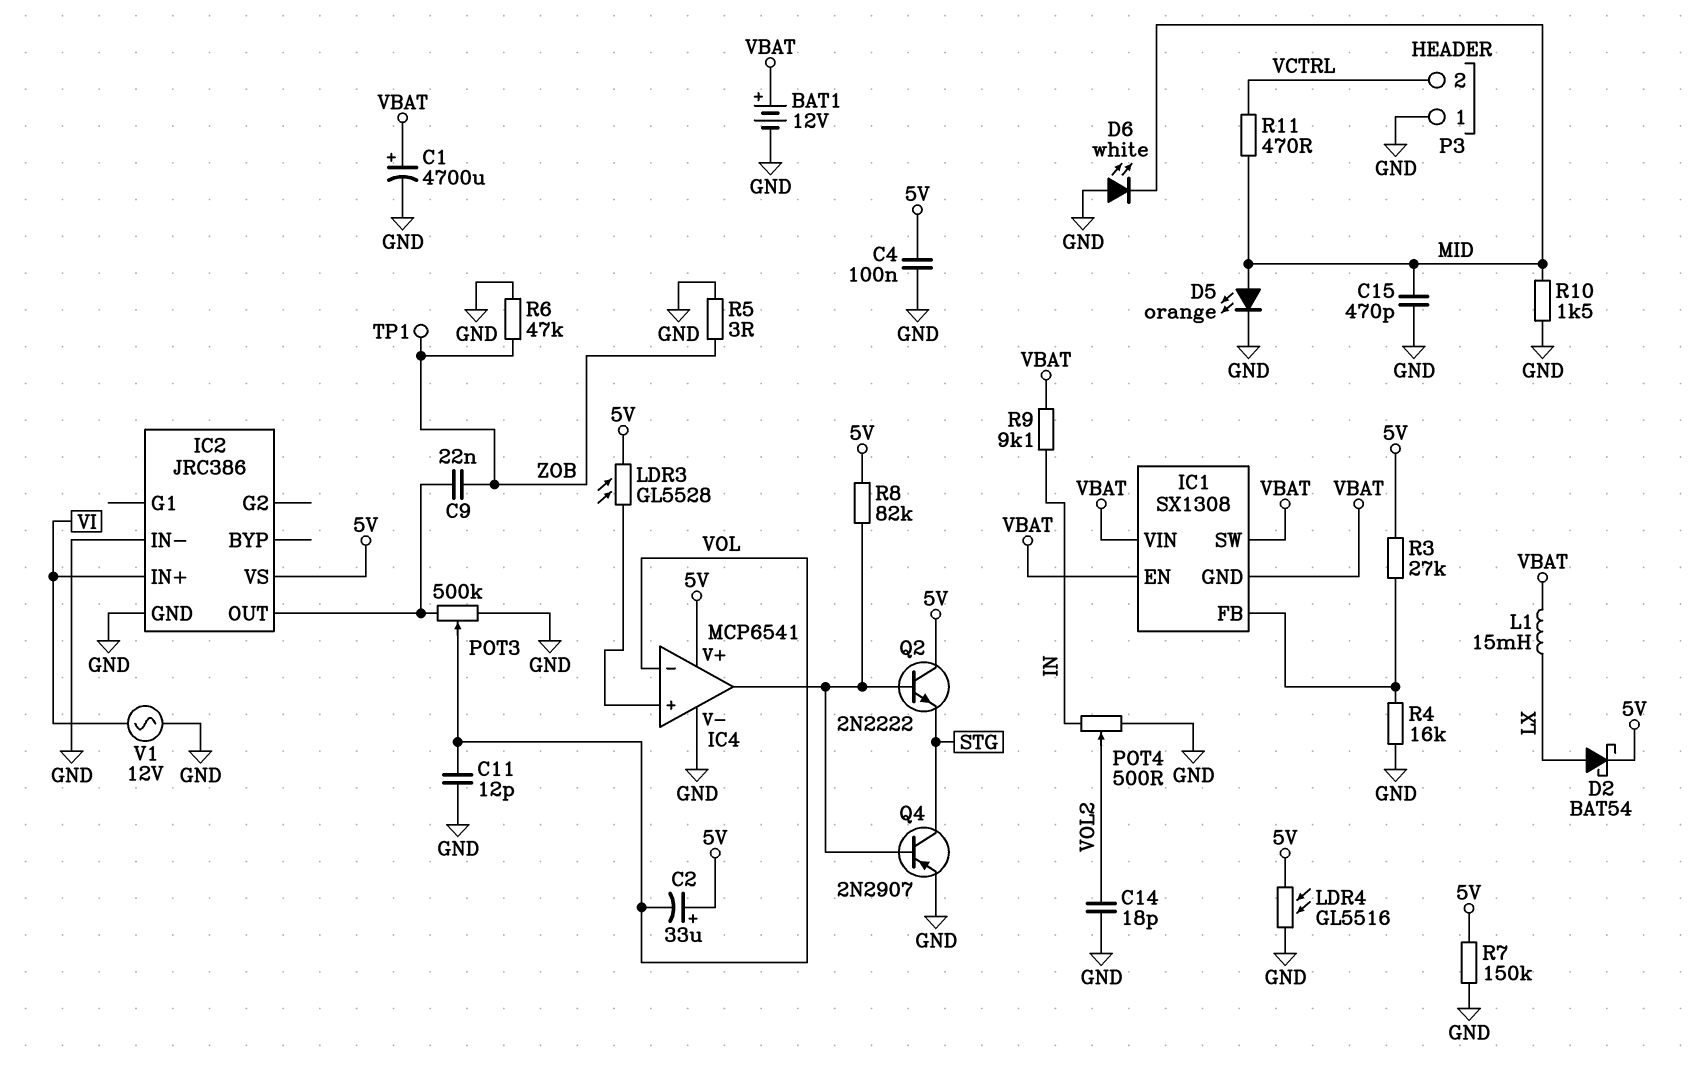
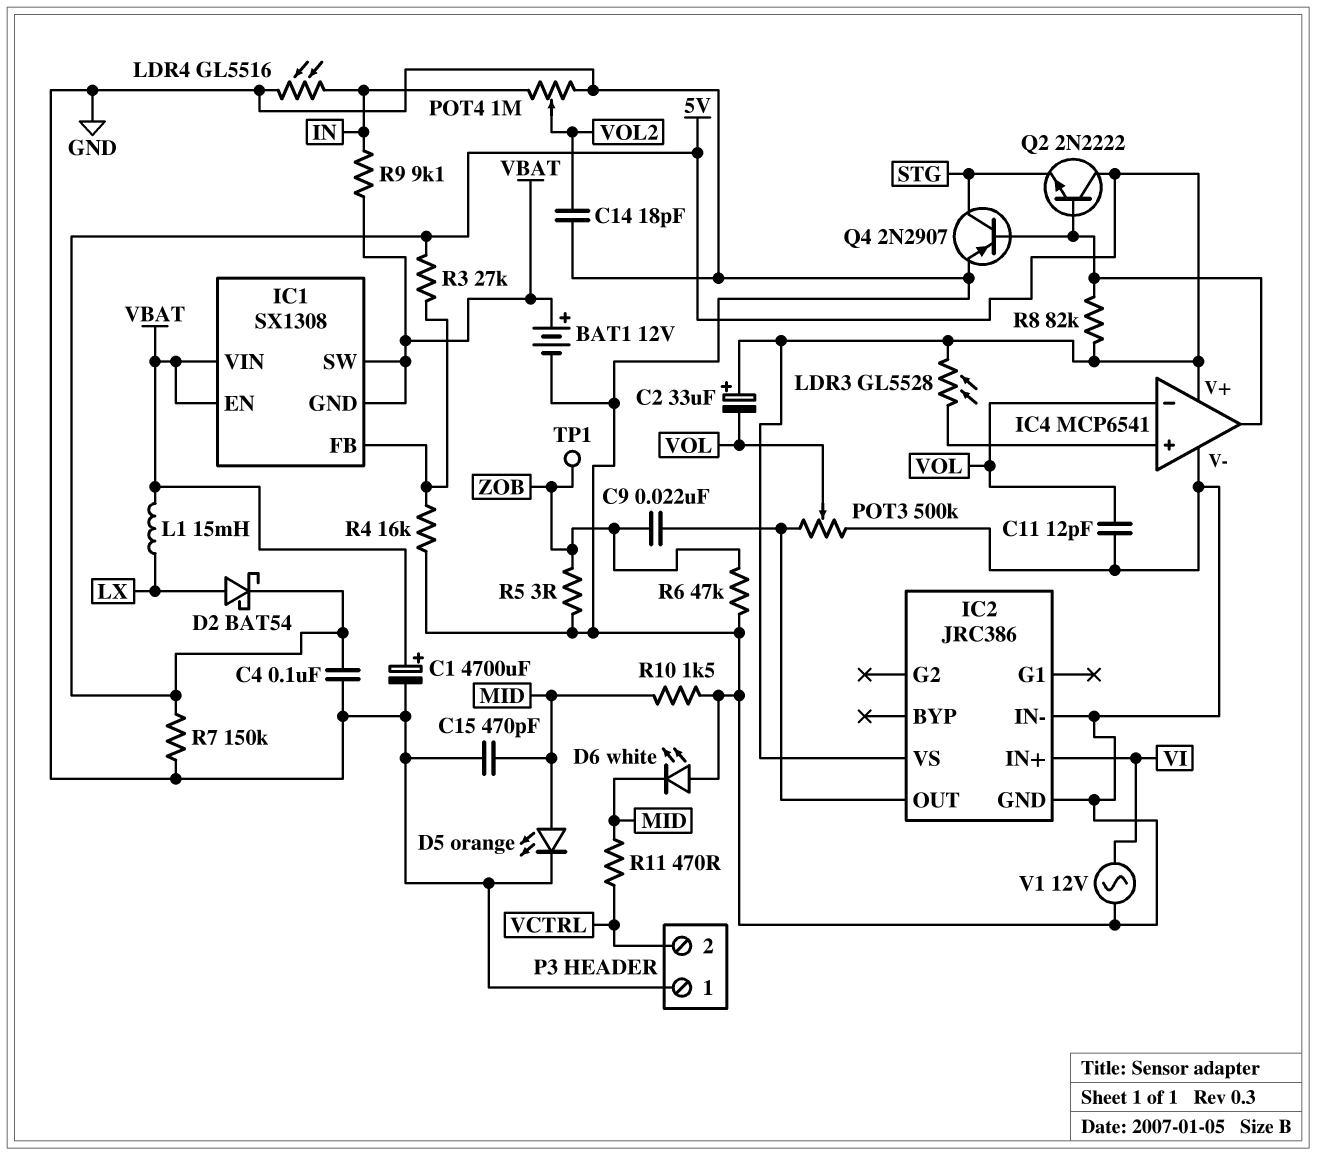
LDR4: GL5516 (5V, GND) -> GL5516 (GND, IN)
POT4: 500 (GND, IN, wiper VOL2) -> 1M (GND, IN, wiper VOL2)

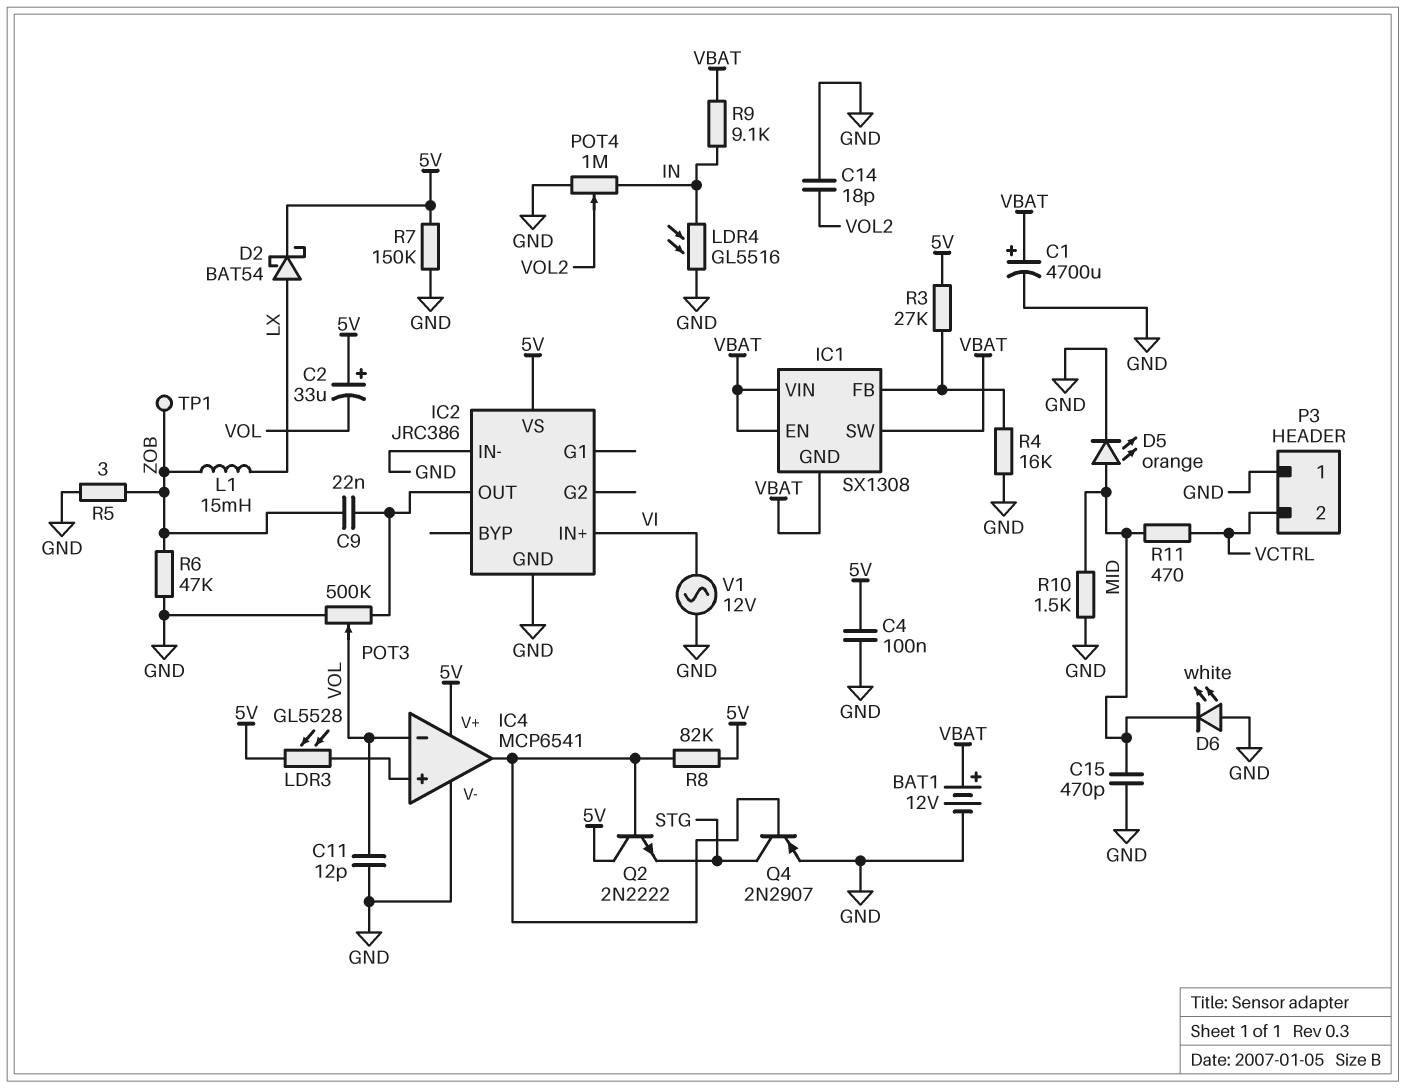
L1: 15mH (LX, VBAT) -> 15mH (LX, ZOB)

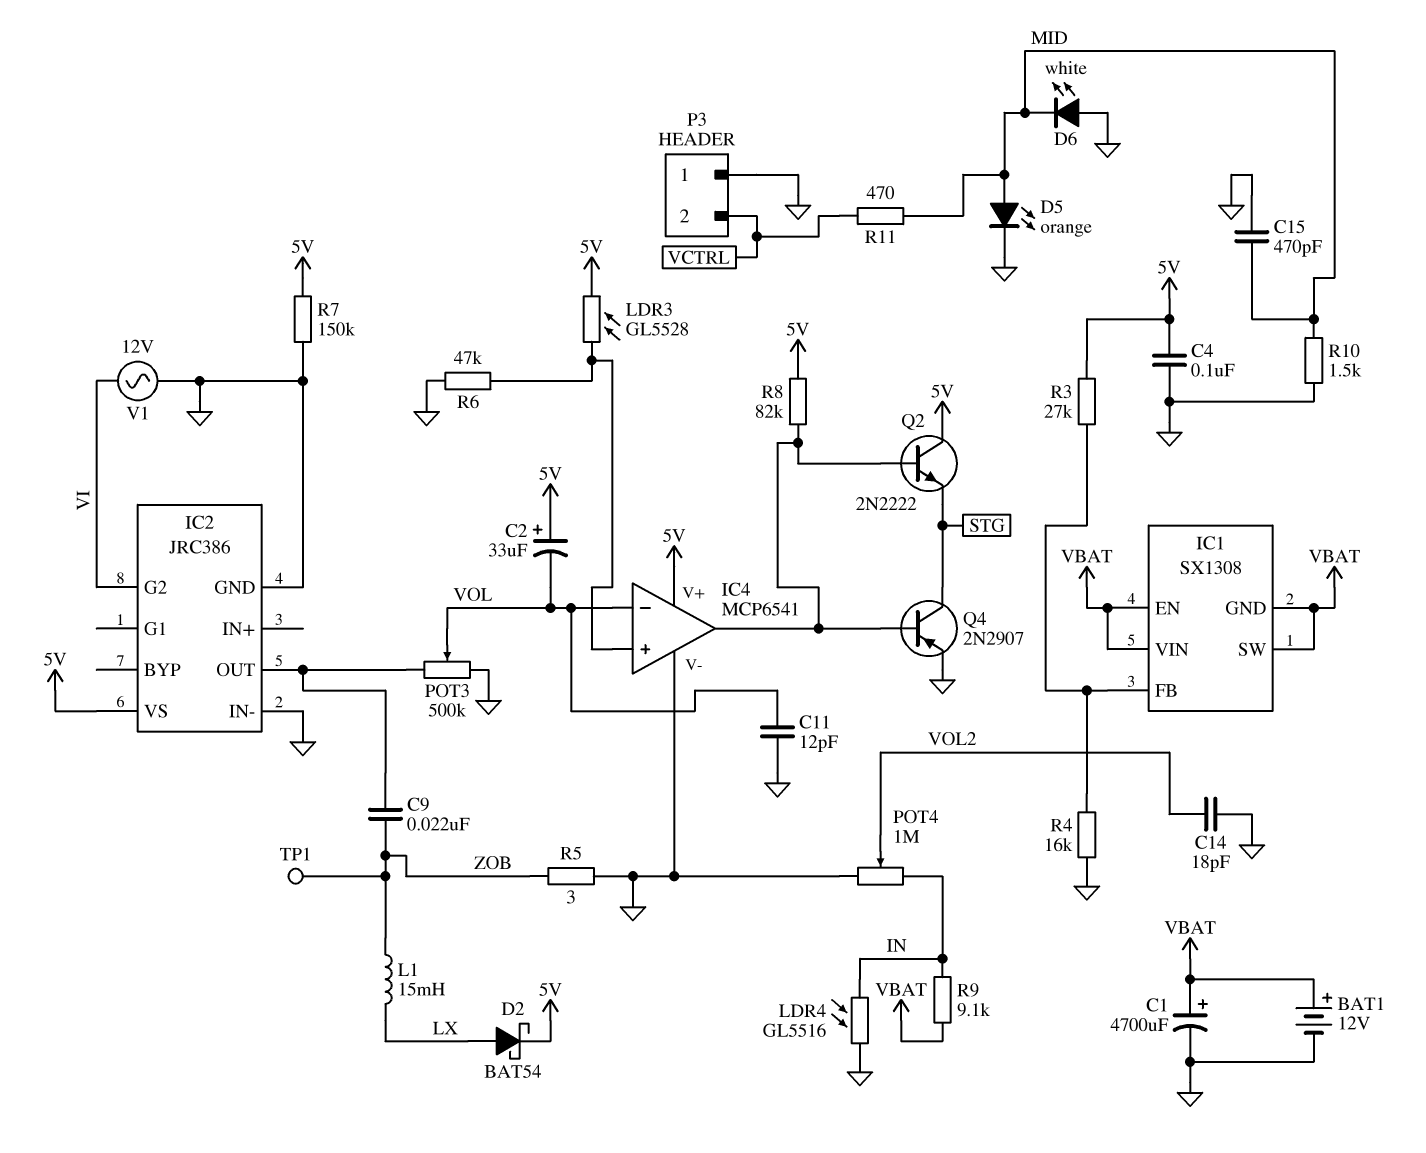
IC2 pin G2: none -> VI
IC2 pin IN+: VI -> none
R6: 47k (GND, ZOB) -> 47k (GND, IC4/in+)

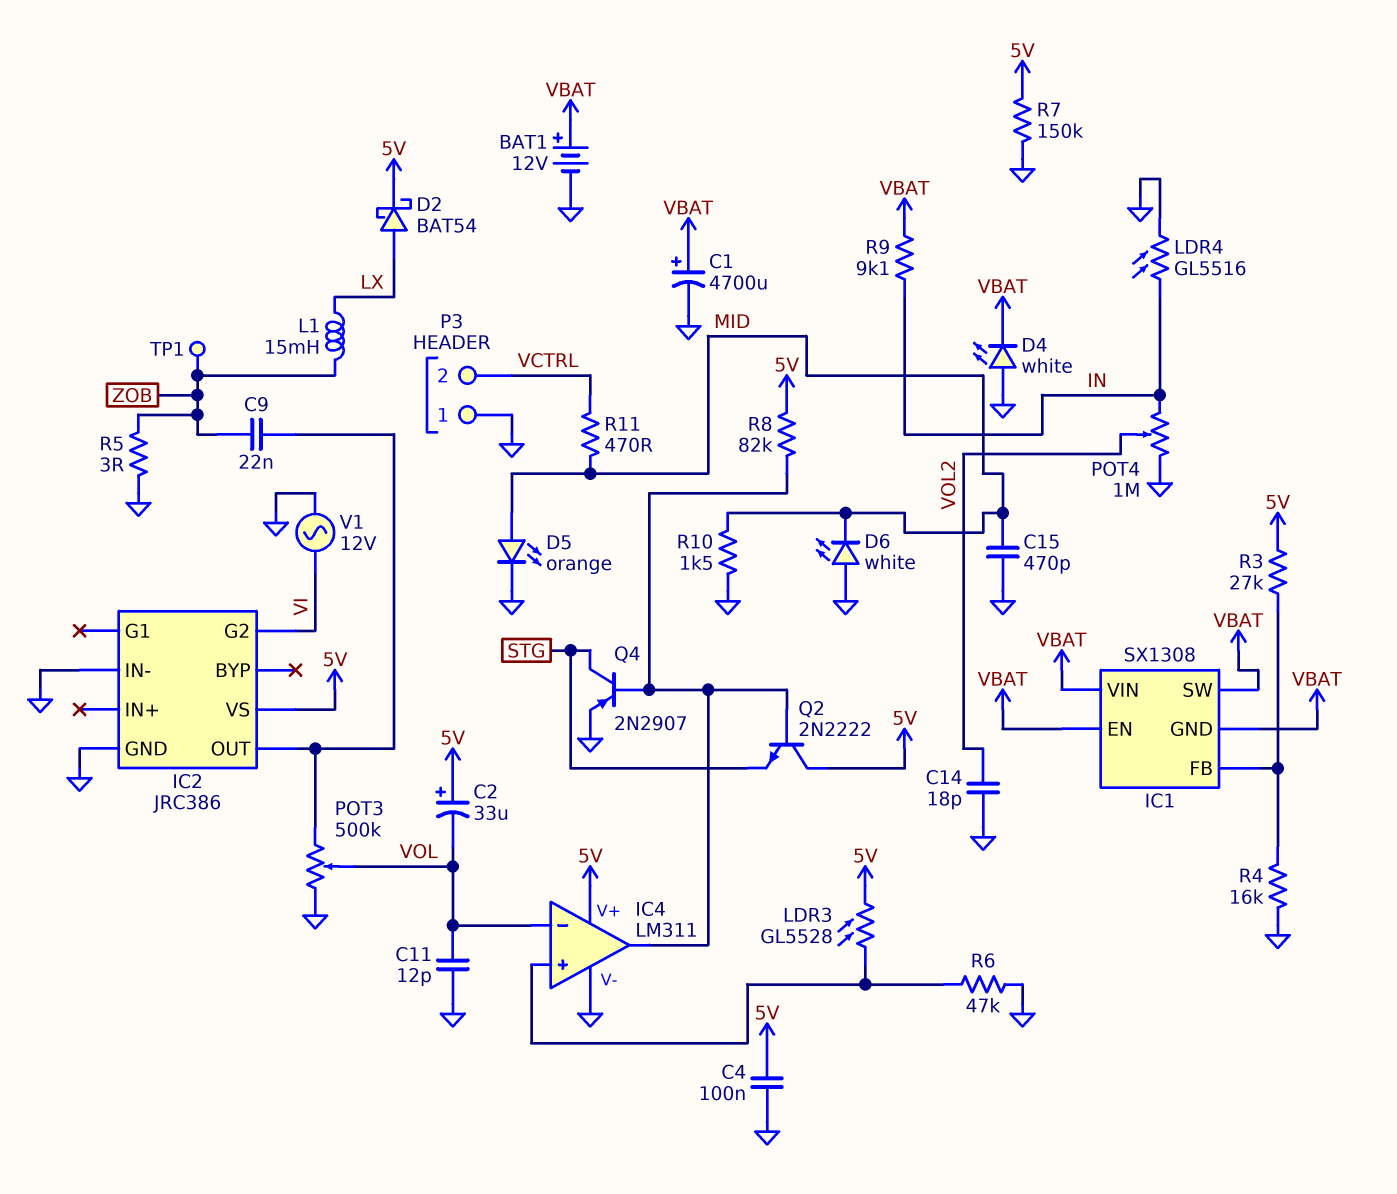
D4: none -> LED white (A GND, K VBAT)
IC4: MCP6541 -> LM311

